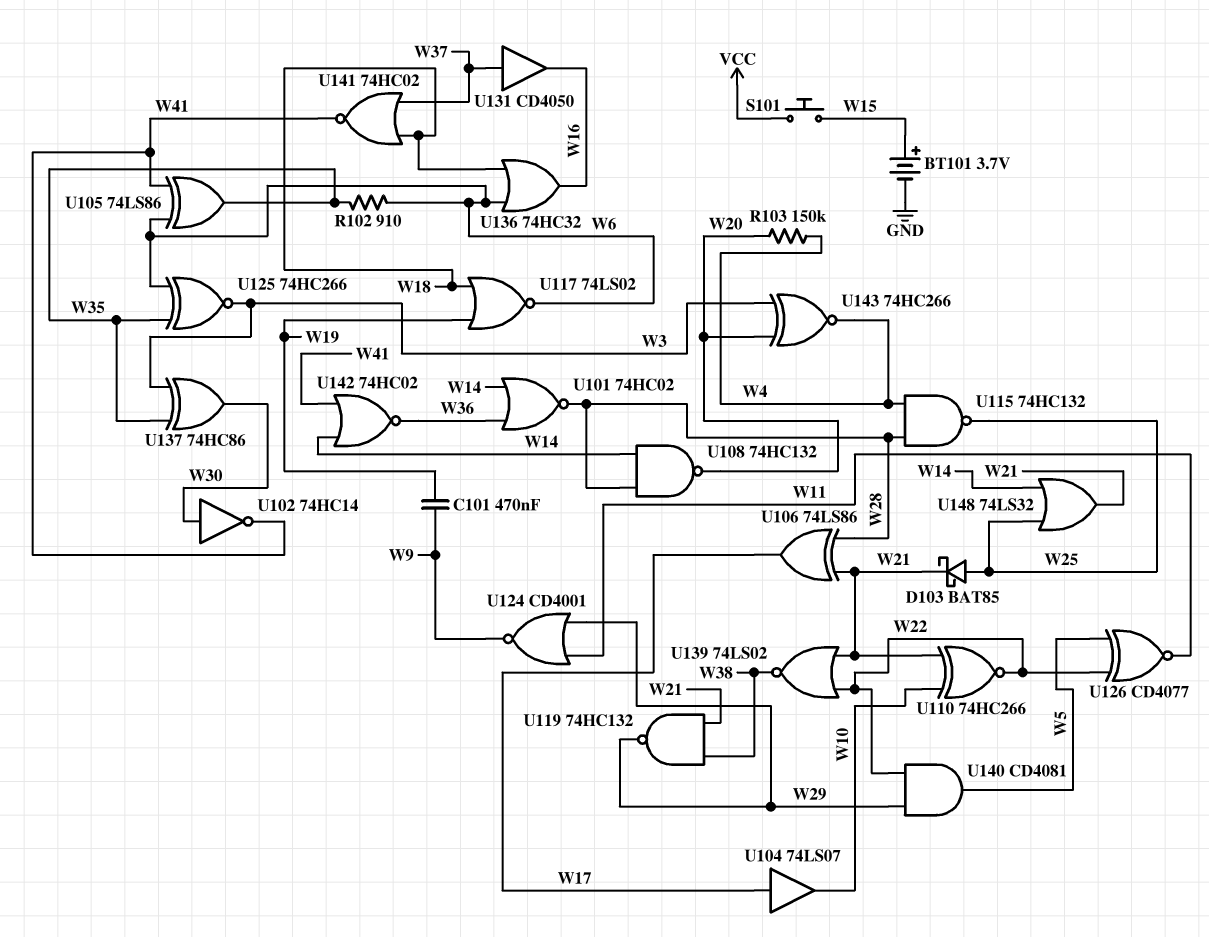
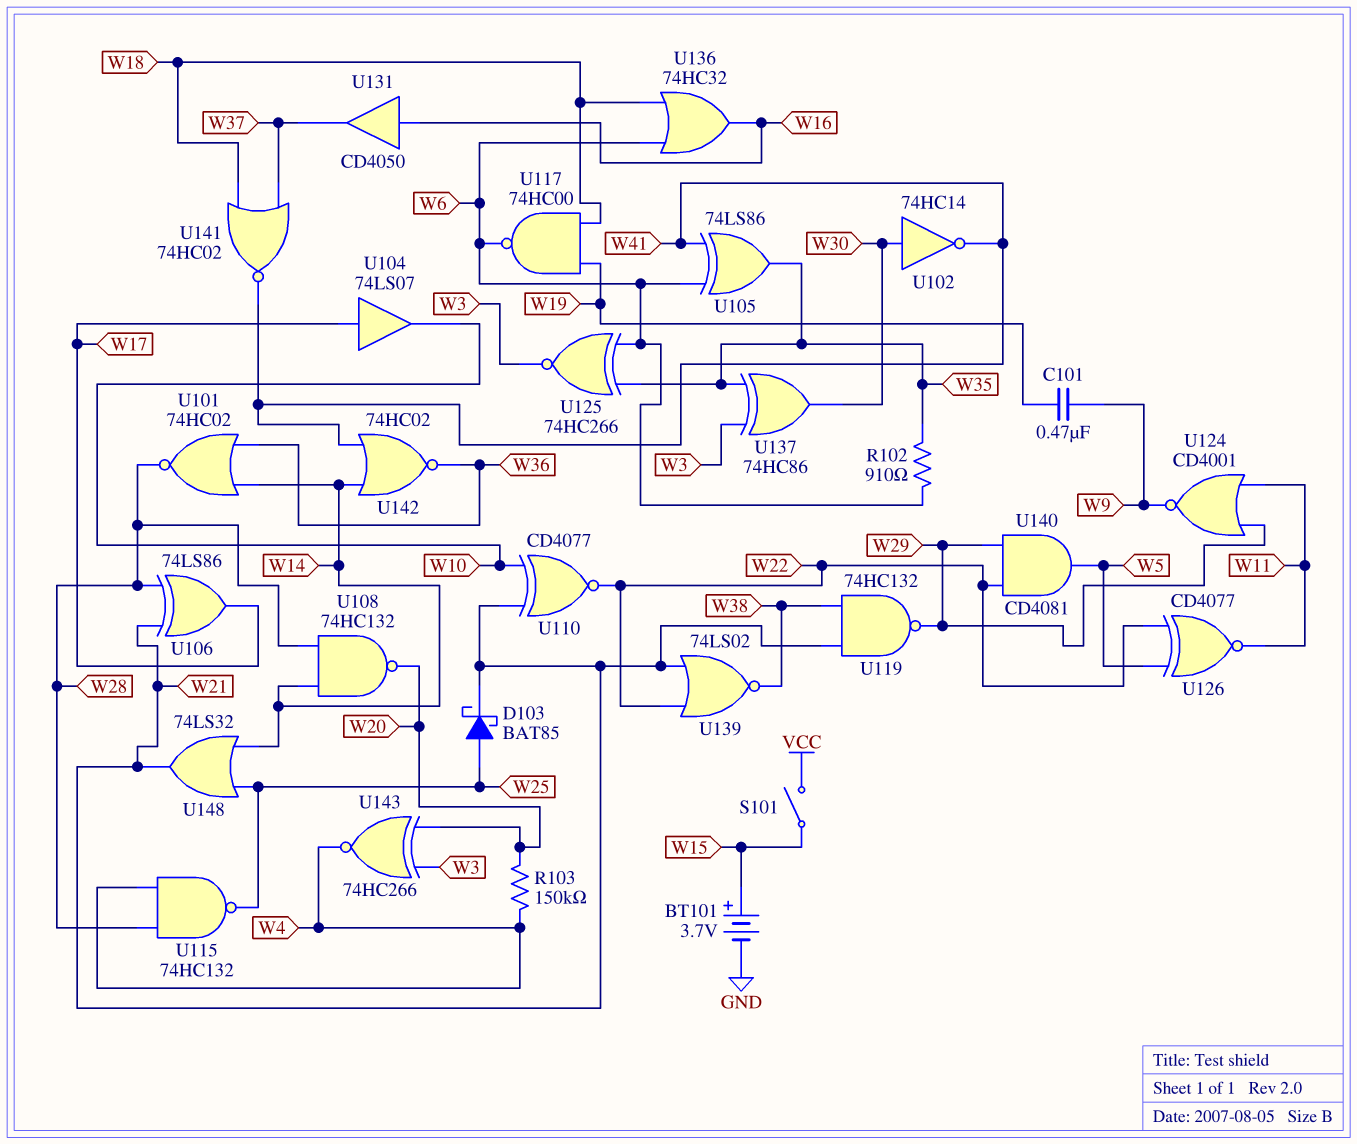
S101: button (VCC, W15) -> switch (VCC, W15)
U110: XNOR 74HC266 (in W10, in W21, out W22) -> XNOR CD4077 (in W10, in W21, out W22)
U117: NOR 74LS02 (in W18, in W19, out W6) -> NAND 74HC00 (in W18, in W19, out W6)
U131: buffer CD4050 (in W37, out W16) -> buffer CD4050 (in W16, out W37)

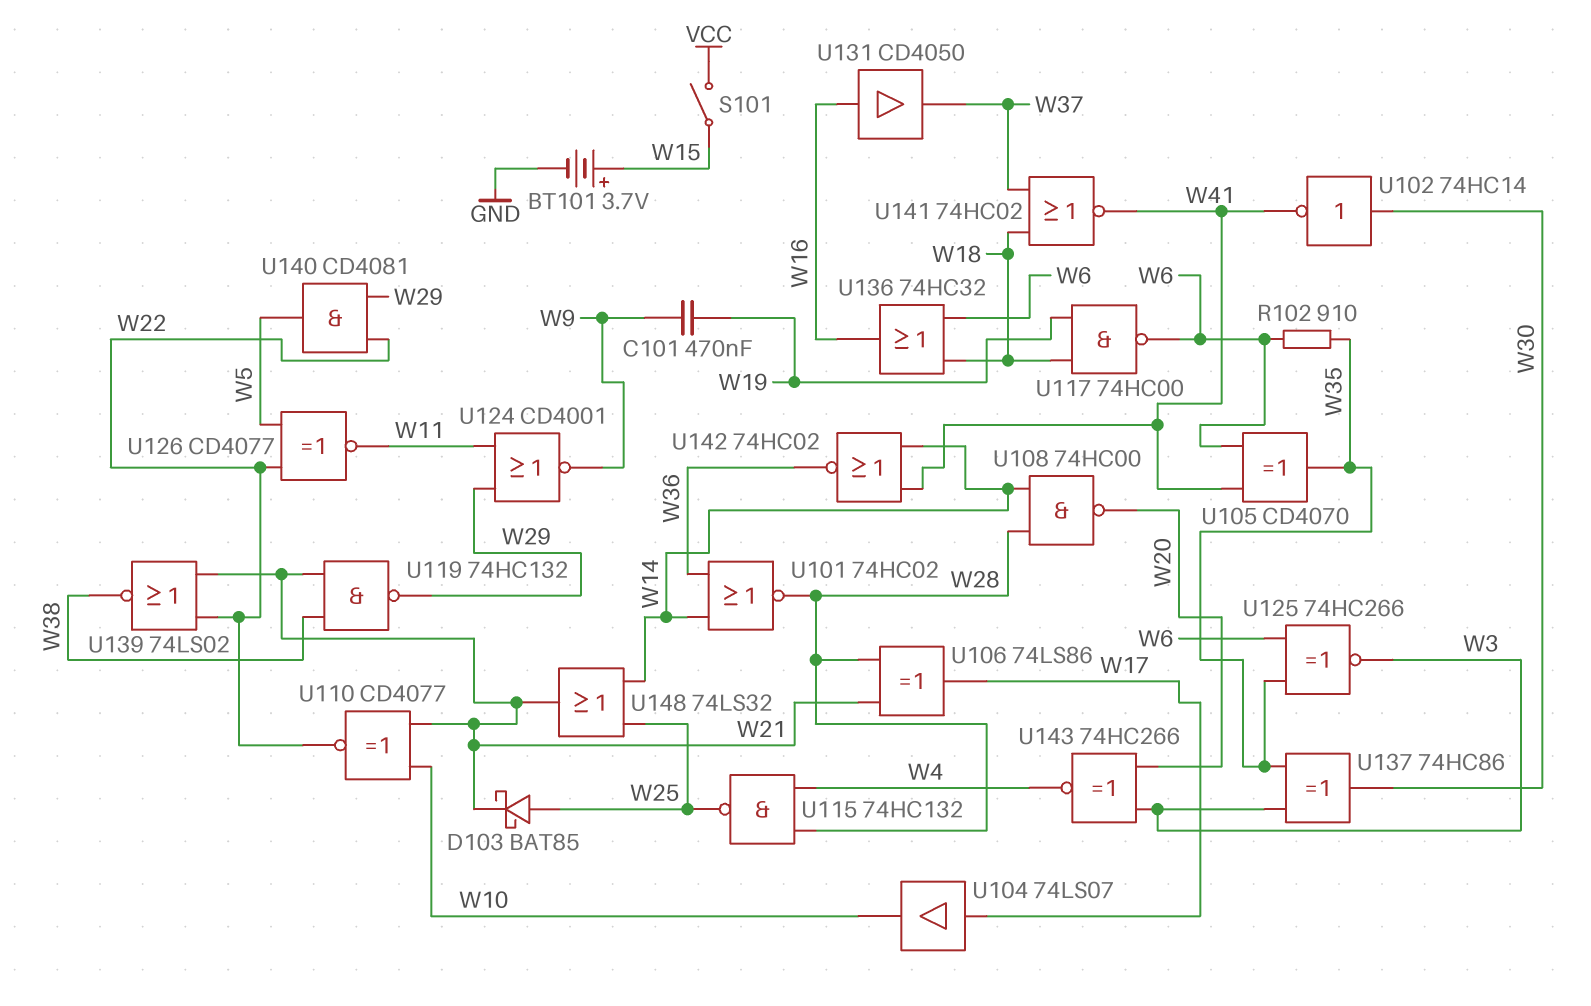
R103: 150k (W4, W20) -> none
U105: XOR 74LS86 (in W6, in W41, out W35) -> XOR CD4070 (in W6, in W41, out W35)
U108: NAND 74HC132 (in W14, in W28, out W20) -> NAND 74HC00 (in W14, in W28, out W20)

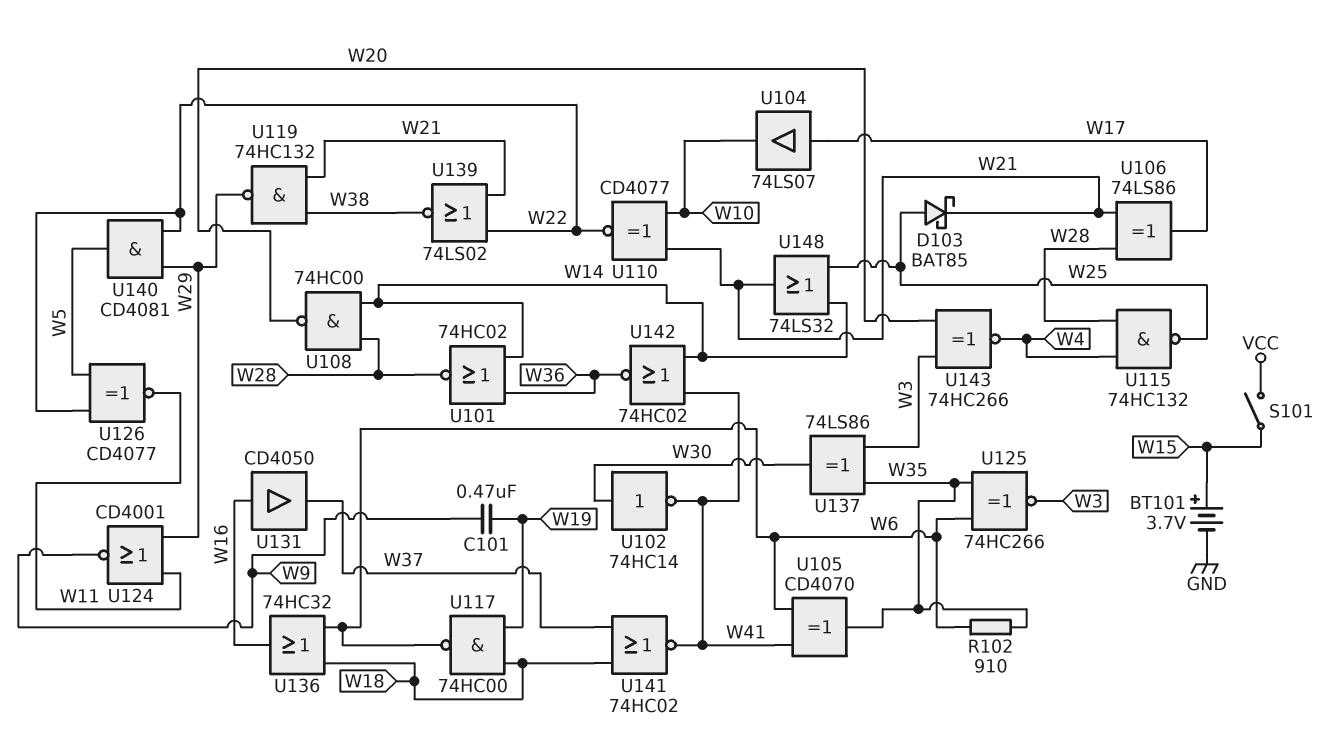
U137: XOR 74HC86 (in W3, in W35, out W30) -> XOR 74LS86 (in W3, in W35, out W30)

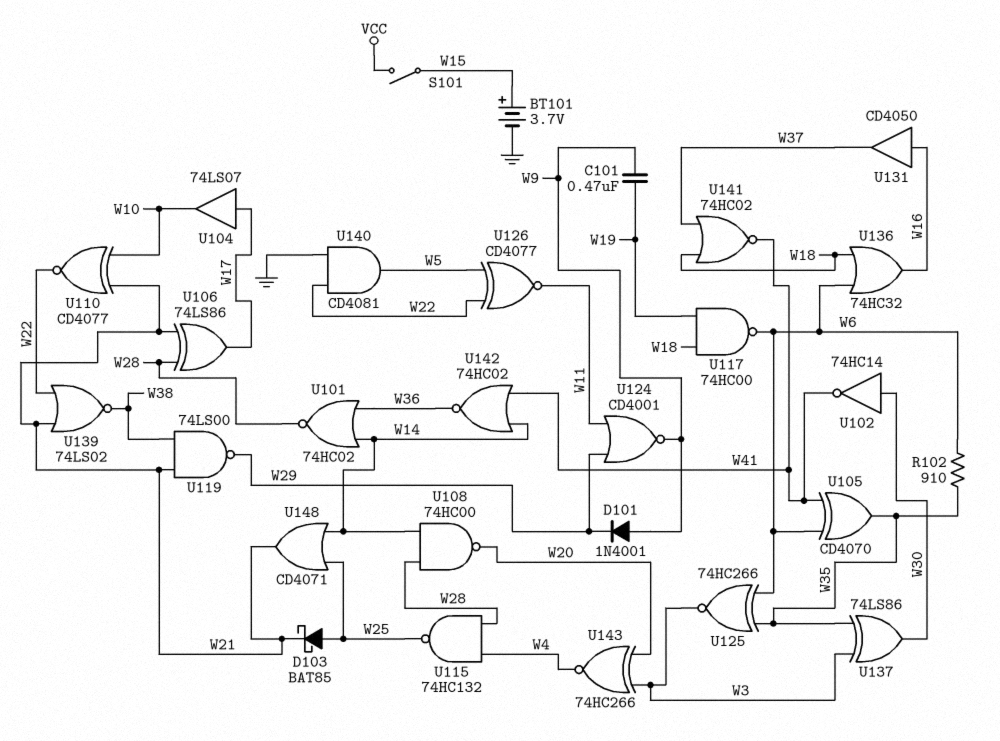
D101: none -> diode 1N4001 (A W9, K W29)
U119: NAND 74HC132 (in W21, in W38, out W29) -> NAND 74LS00 (in W21, in W38, out W29)
U140: AND CD4081 (in W22, in W29, out W5) -> AND CD4081 (in GND, in W22, out W5)
U148: OR 74LS32 (in W14, in W25, out W21) -> OR CD4071 (in W14, in W25, out W21)

